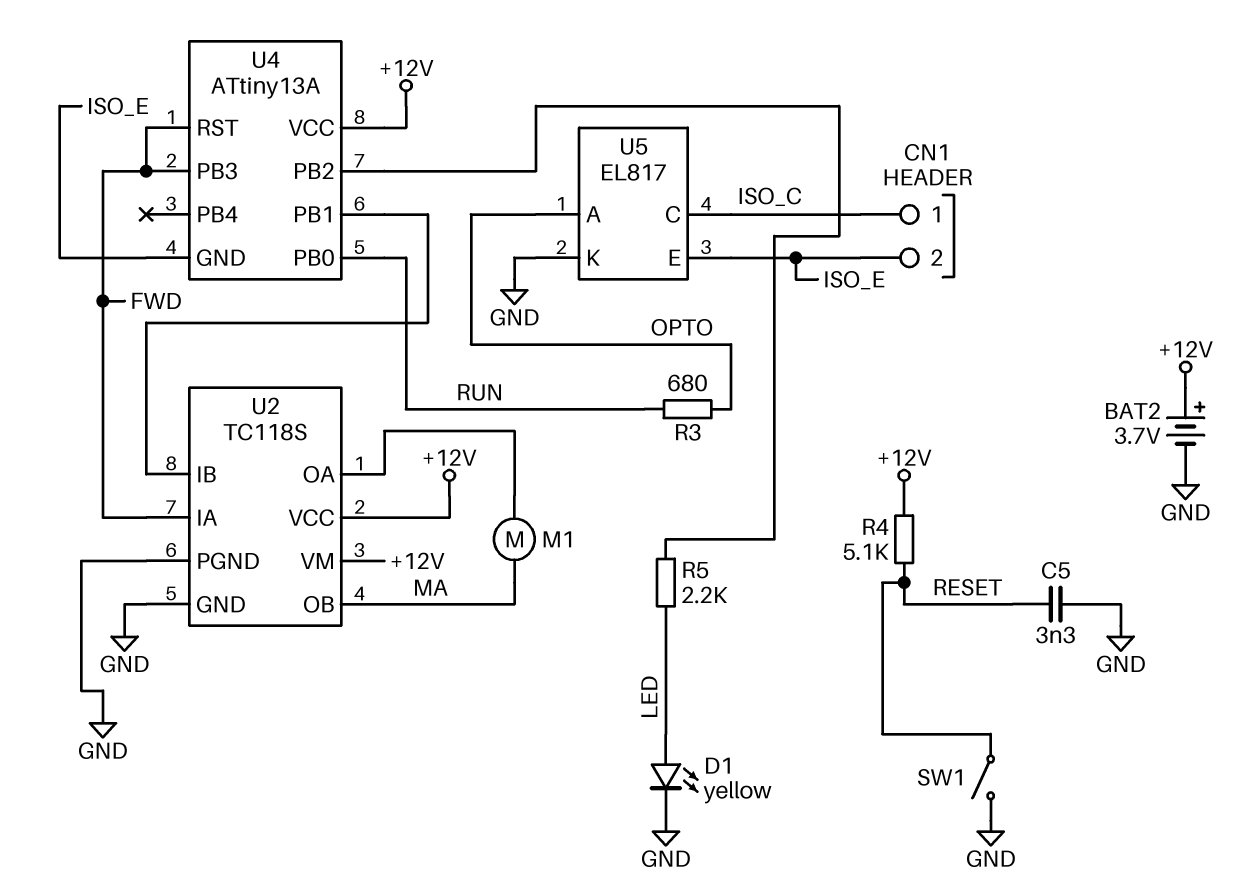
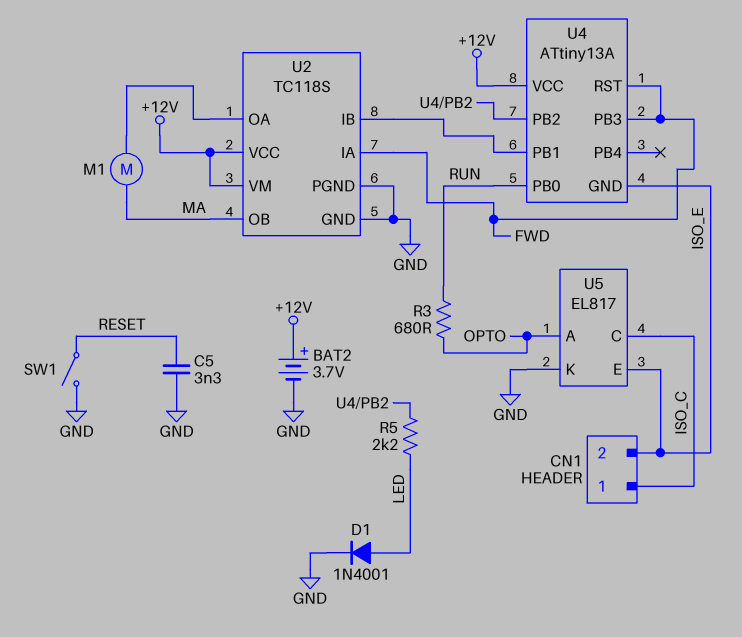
D1: LED yellow (A LED, K GND) -> diode 1N4001 (A LED, K GND)
R4: 5.1k (+12V, RESET) -> none

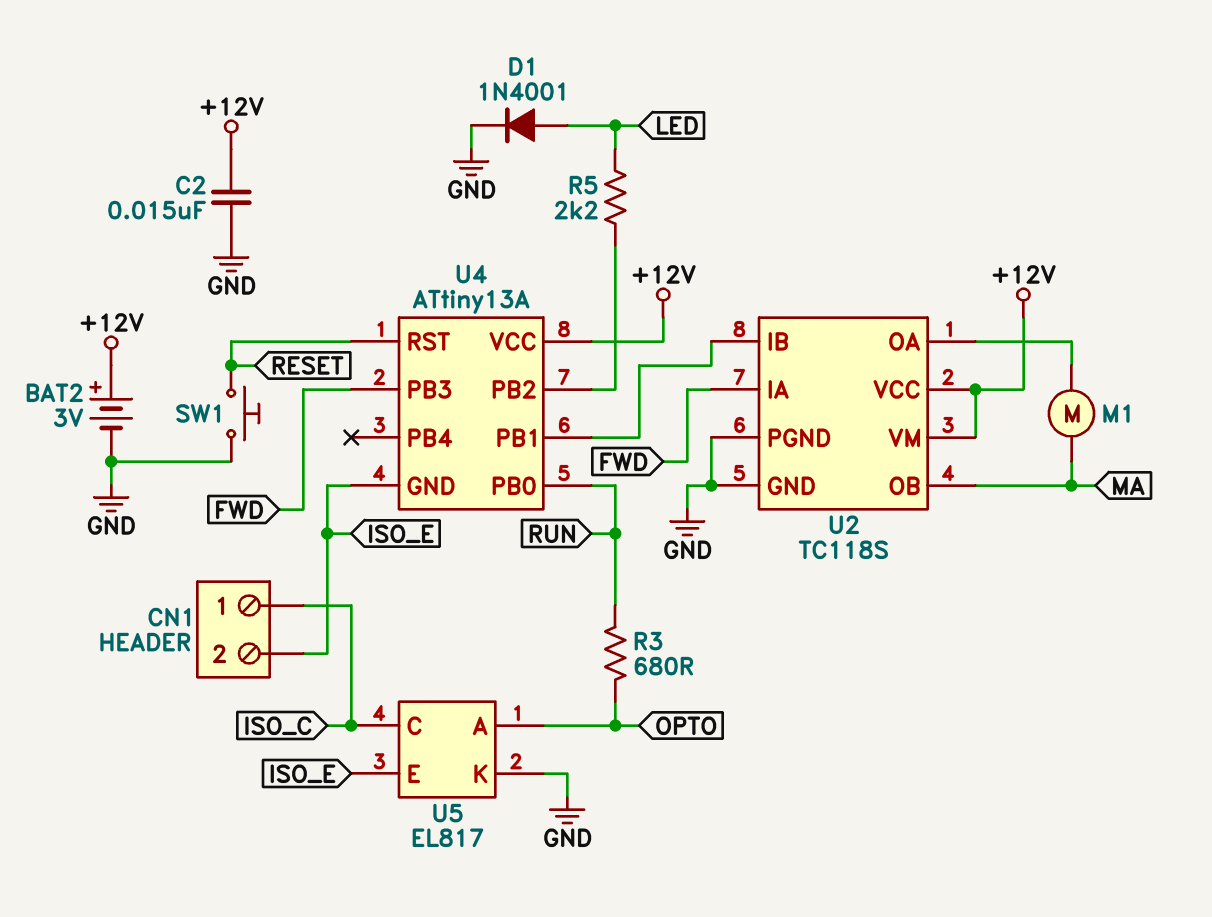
BAT2: 3.7V (plus +12V, minus GND) -> 3V (plus +12V, minus GND)
C2: none -> 15nF (+12V, GND)
C5: 3.3nF (GND, RESET) -> none
SW1: switch (GND, RESET) -> button (GND, RESET)
U4 pin RST: FWD -> RESET

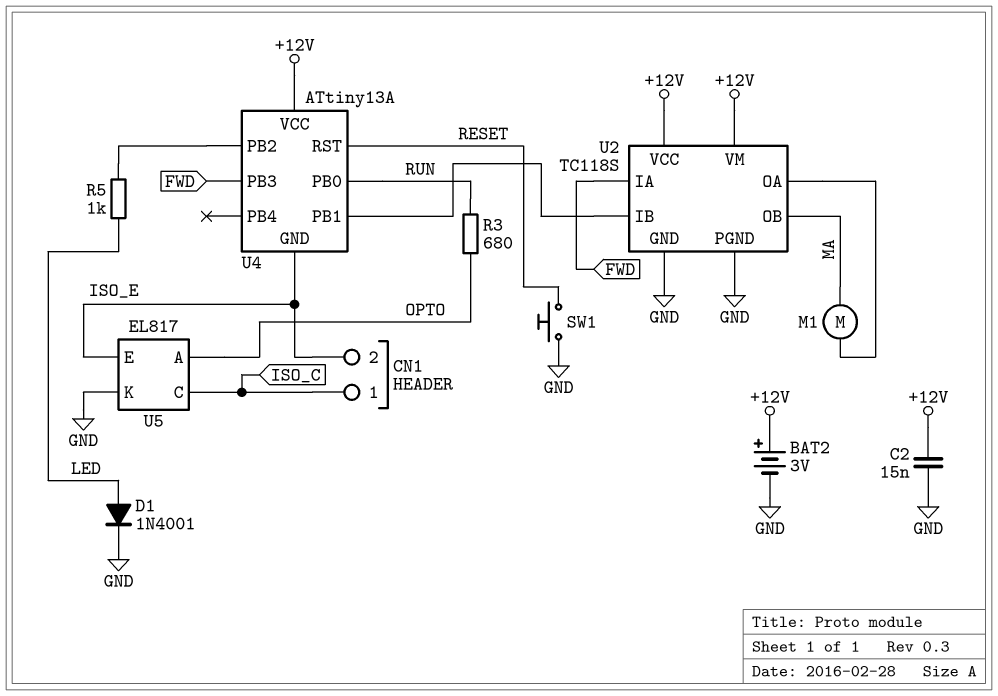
R5: 2.2k (LED, U4/PB2) -> 1k (LED, U4/PB2)

